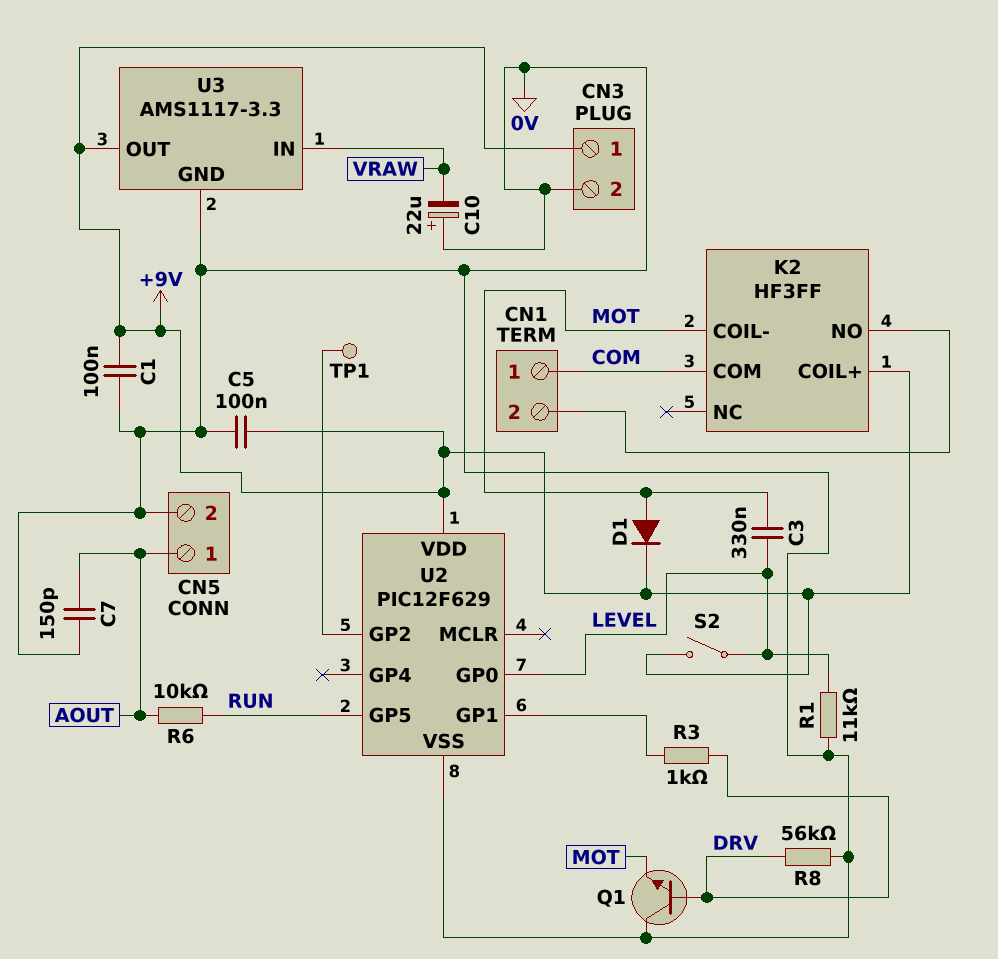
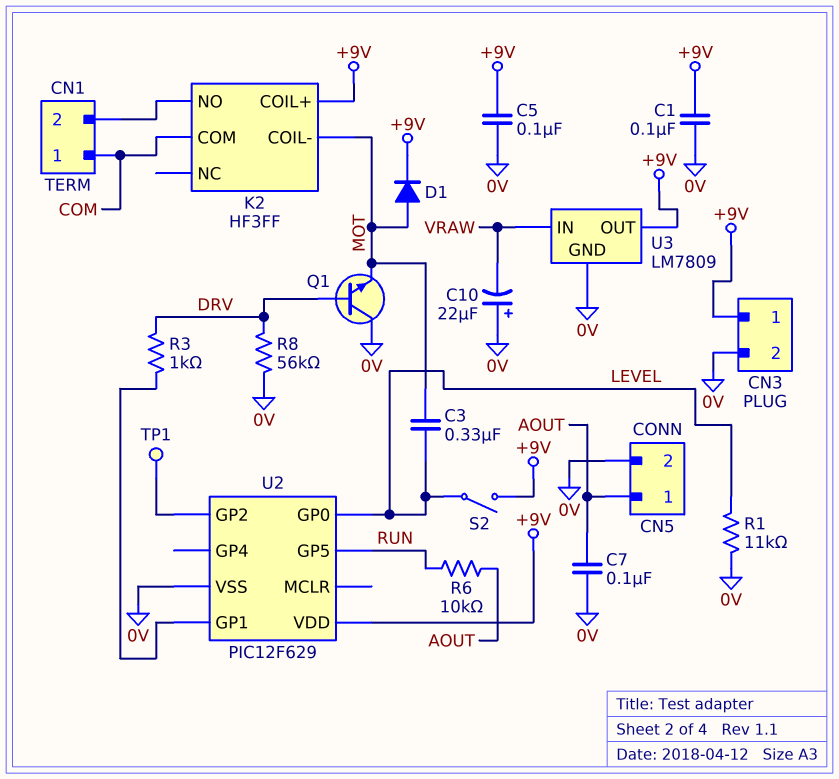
C7: 150pF (0V, AOUT) -> 100nF (0V, AOUT)
U3: AMS1117-3.3 -> LM7809

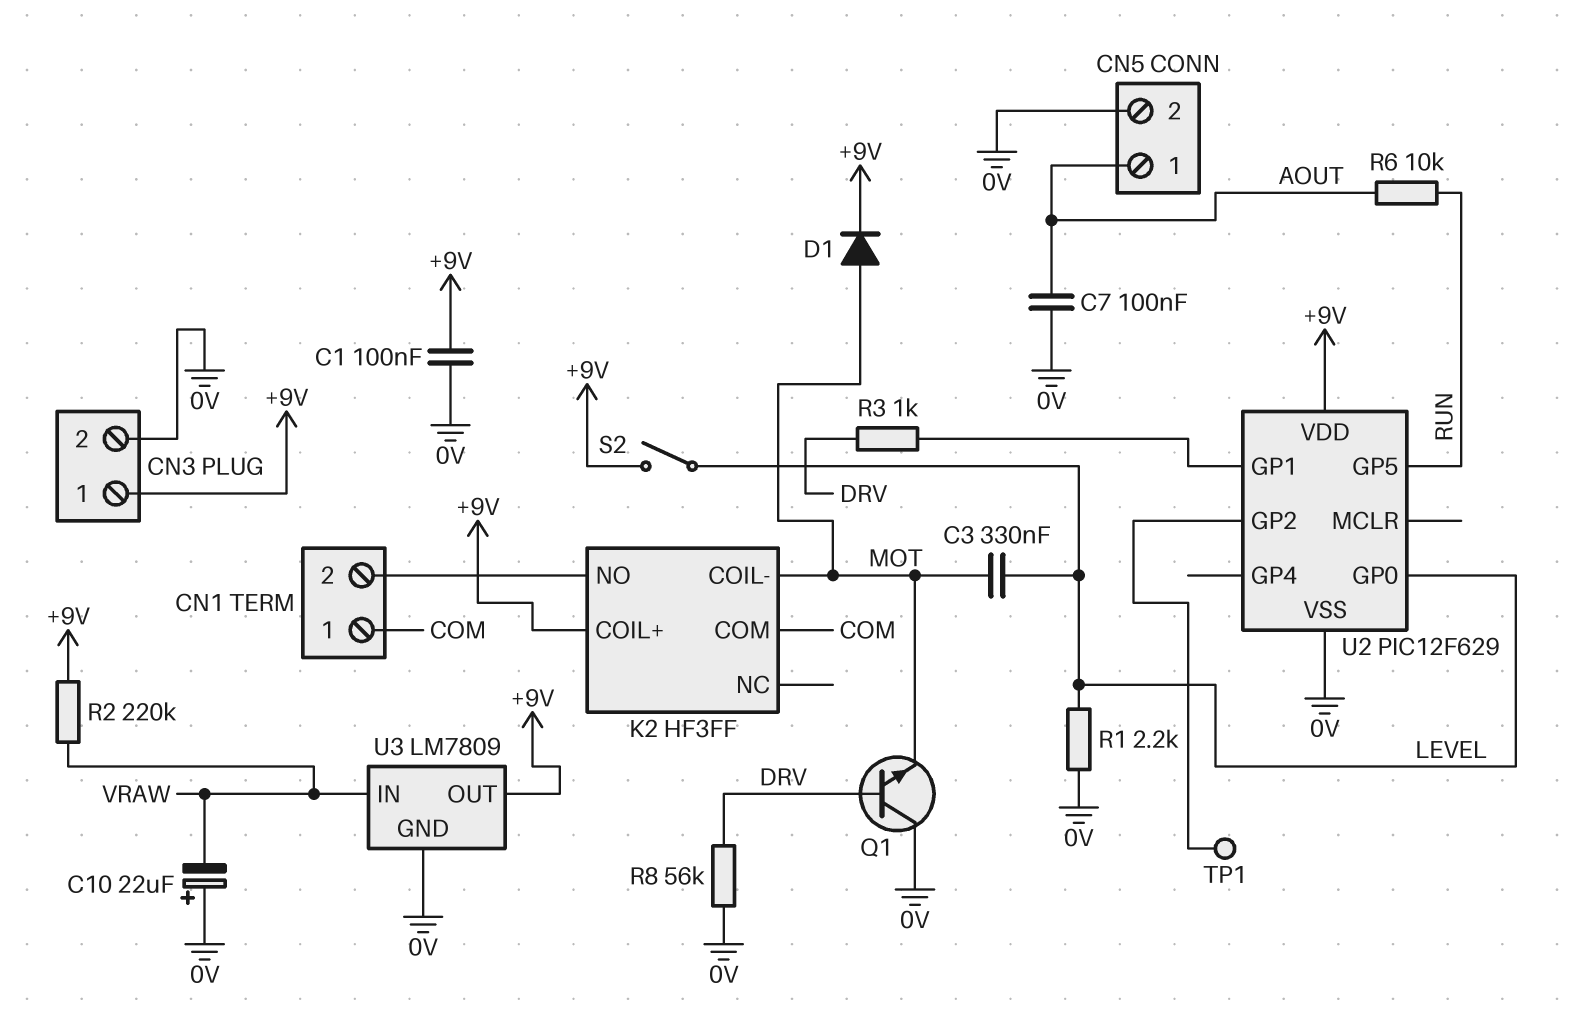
C5: 100nF (+9V, 0V) -> none
R1: 11k (0V, LEVEL) -> 2.2k (0V, LEVEL)
R2: none -> 220k (+9V, VRAW)

